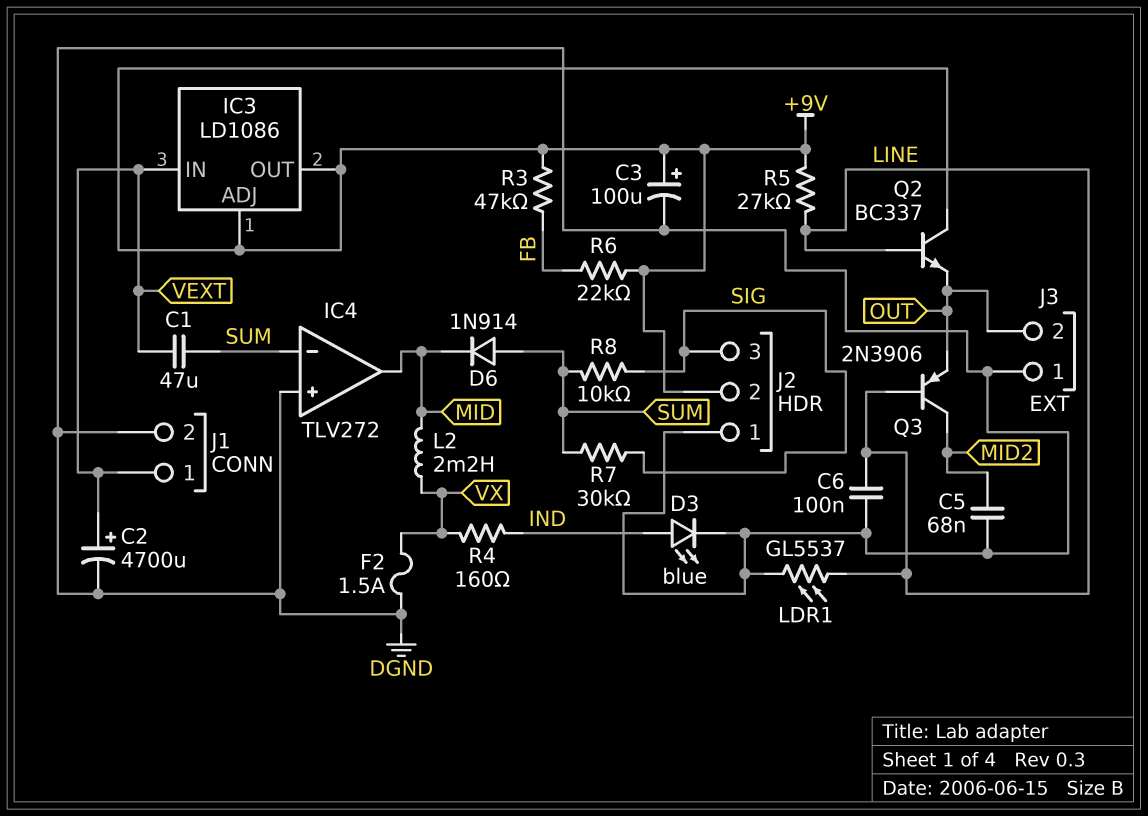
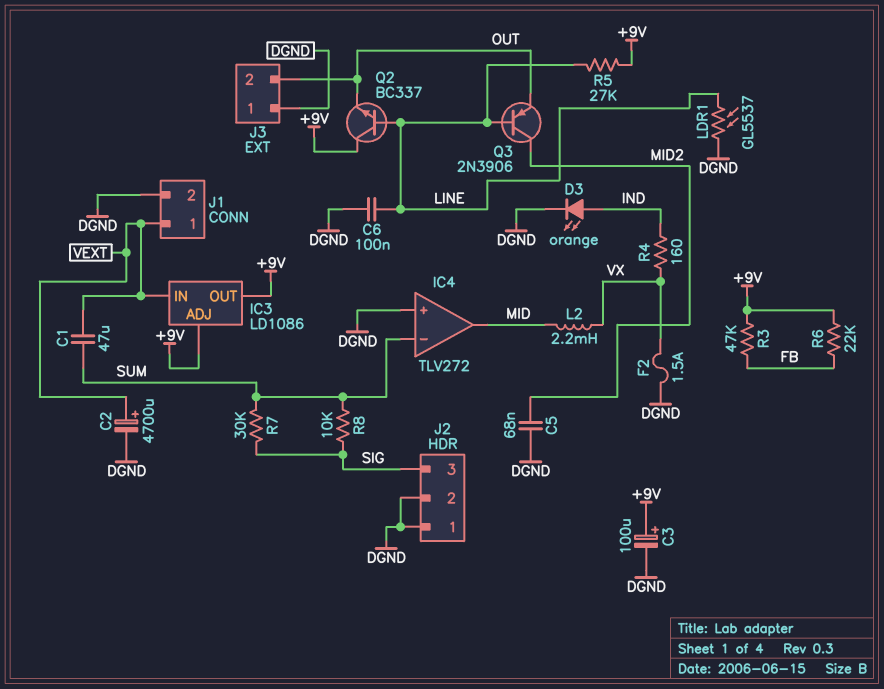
D3: LED blue (A IND, K DGND) -> LED orange (A IND, K DGND)
D6: diode 1N914 (A SUM, K MID) -> none
J2 pin 2: +9V -> DGND

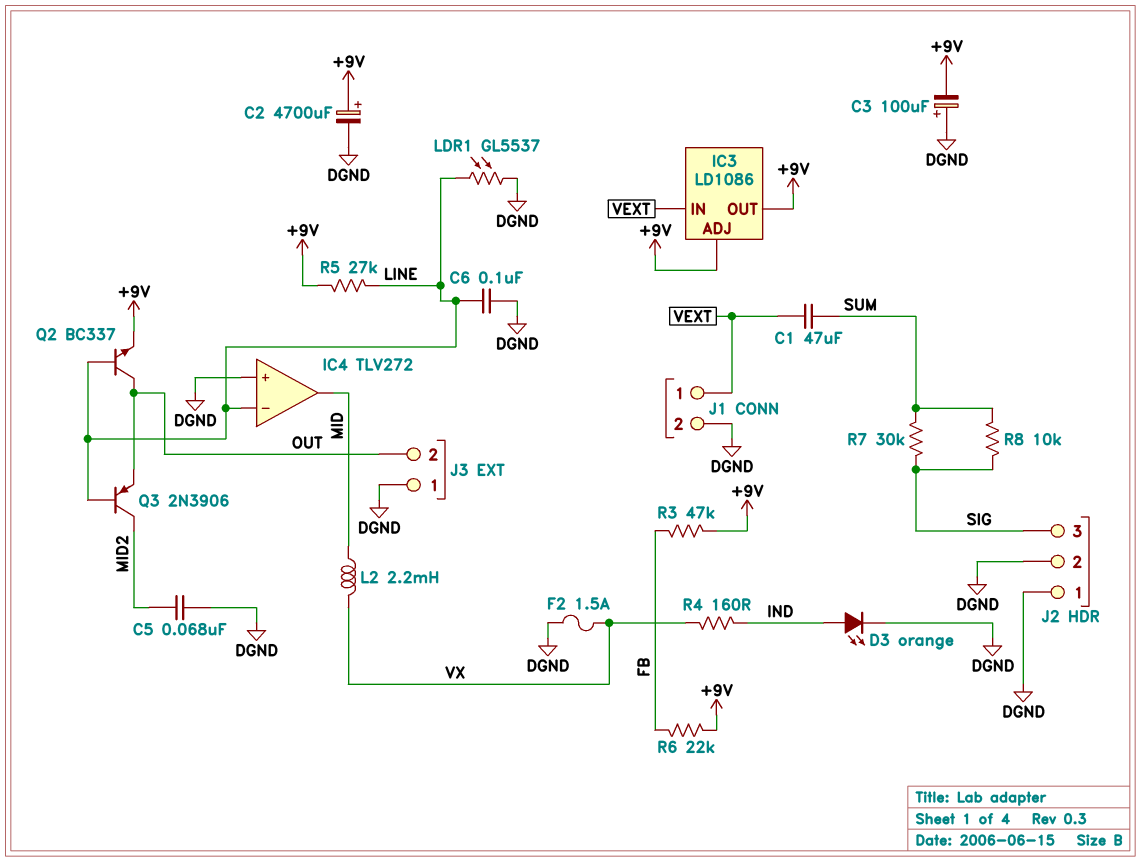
C2: 4700uF (plus VEXT, minus DGND) -> 4700uF (plus +9V, minus DGND)
C3: 100uF (plus +9V, minus DGND) -> 100uF (plus DGND, minus +9V)
IC4 pin in-: SUM -> LINE
Q2: NPN BC337 (B LINE, C +9V, E OUT) -> NPN BC337 (B LINE, C OUT, E +9V)

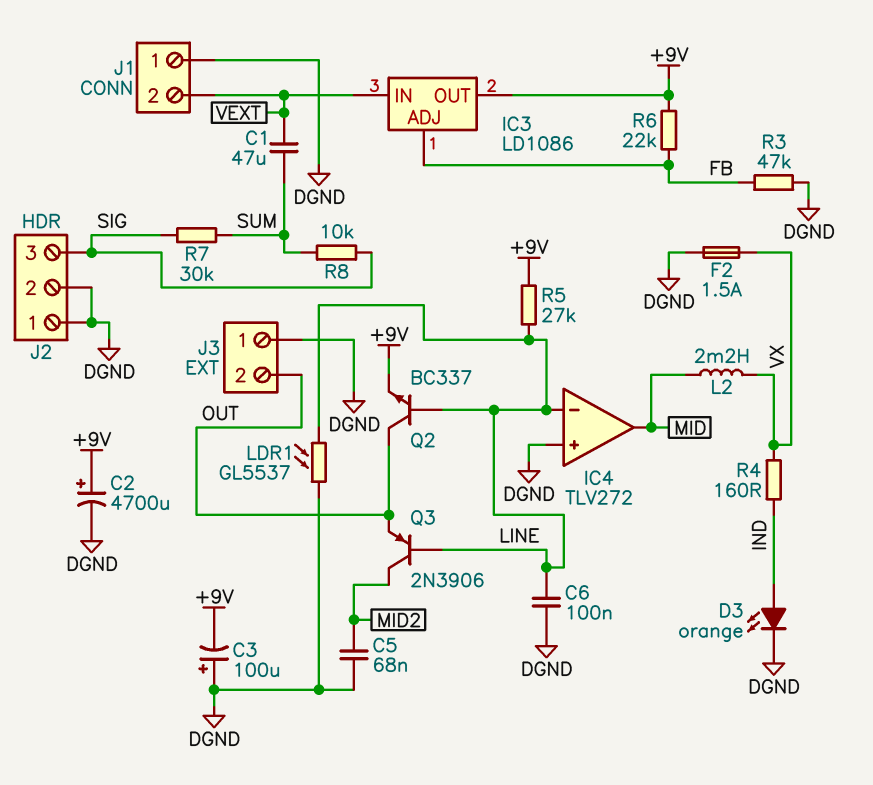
IC3 pin ADJ: +9V -> FB
J1 pin 1: VEXT -> DGND
J1 pin 2: DGND -> VEXT
R3: 47k (+9V, FB) -> 47k (DGND, FB)

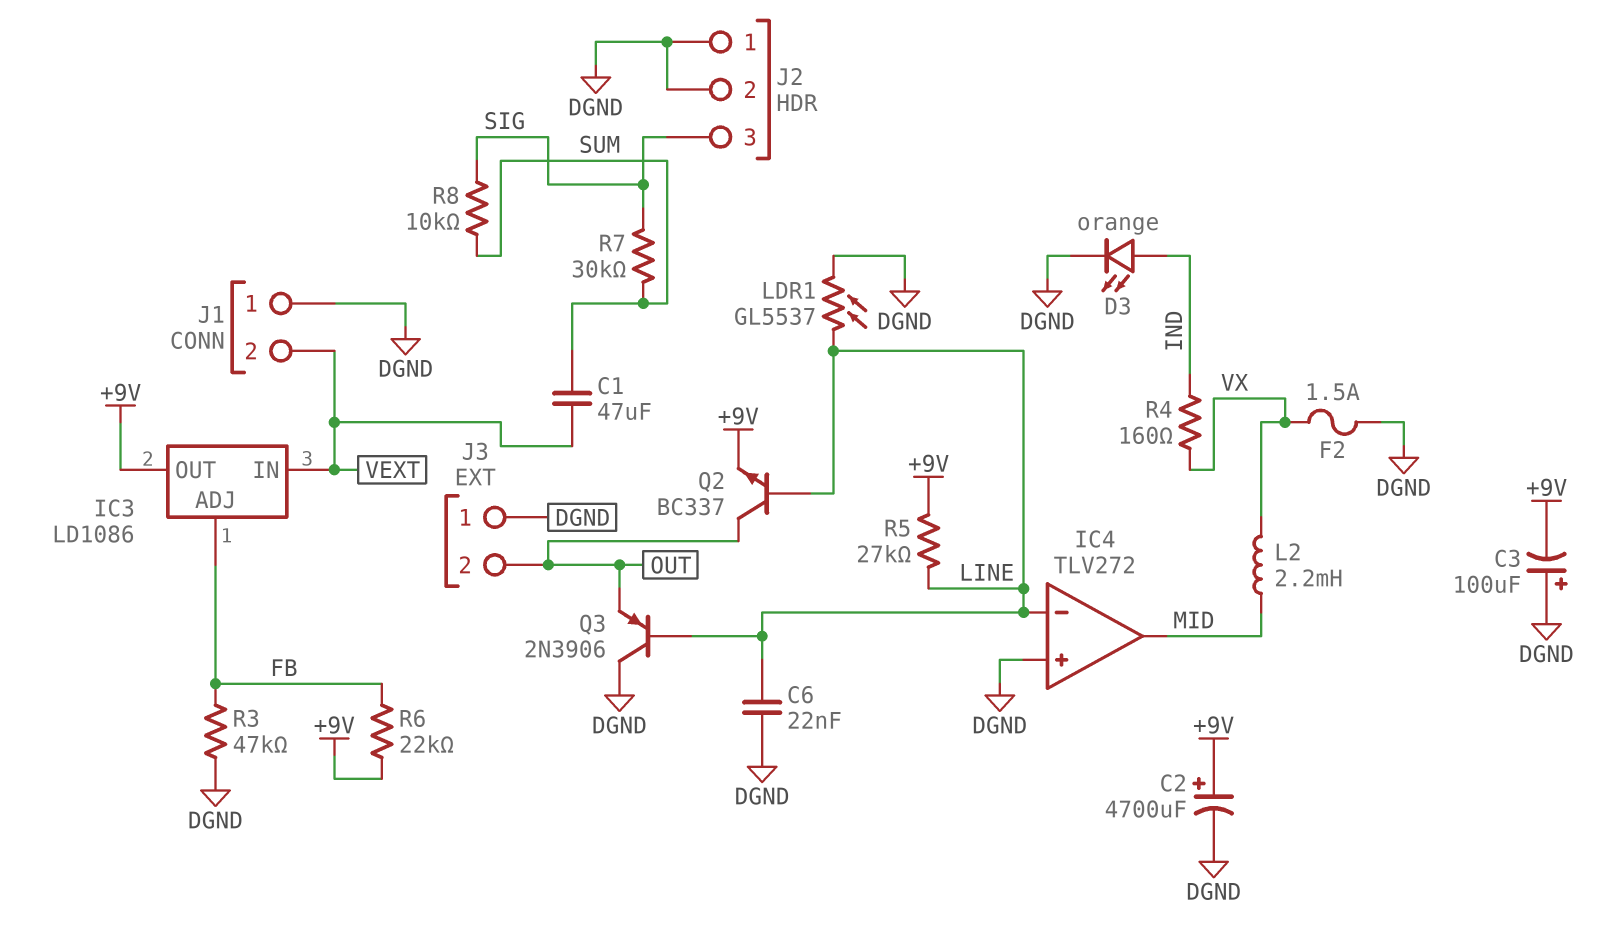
C5: 68nF (DGND, MID2) -> none
C6: 100nF (DGND, LINE) -> 22nF (DGND, LINE)
Q3: PNP 2N3906 (B LINE, C MID2, E OUT) -> PNP 2N3906 (B LINE, C DGND, E OUT)

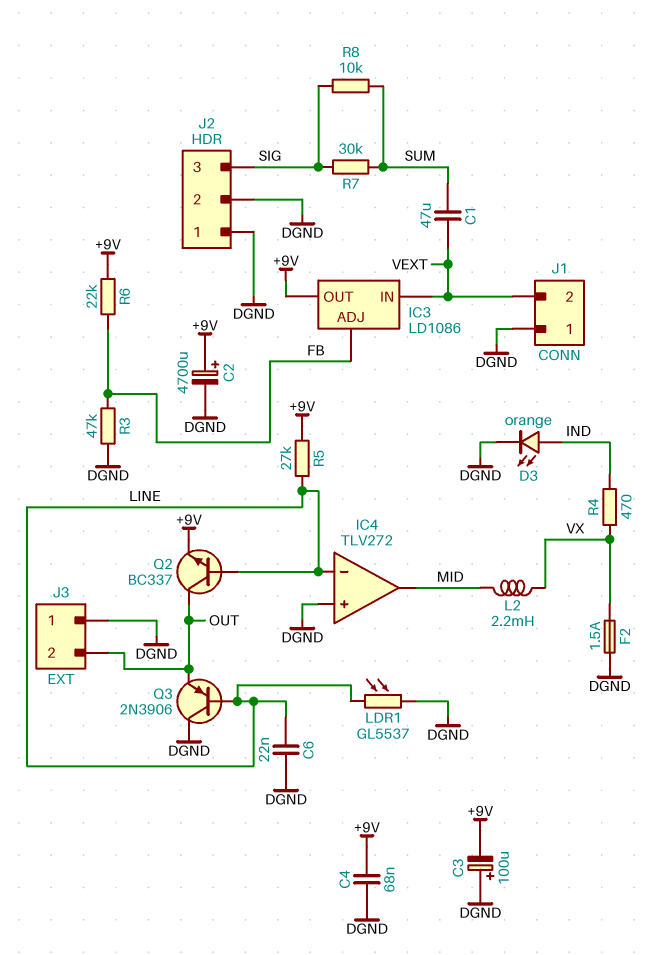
C4: none -> 68nF (+9V, DGND)
R4: 160 (IND, VX) -> 470 (IND, VX)

